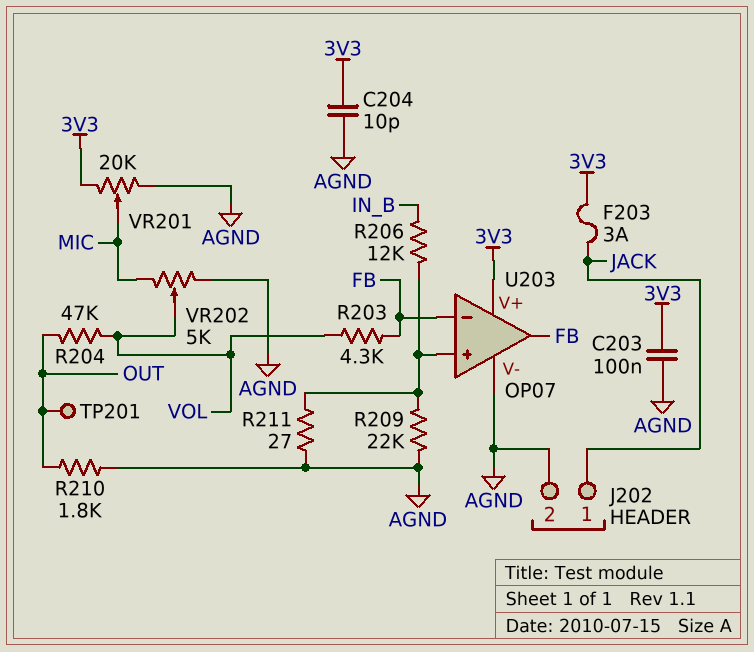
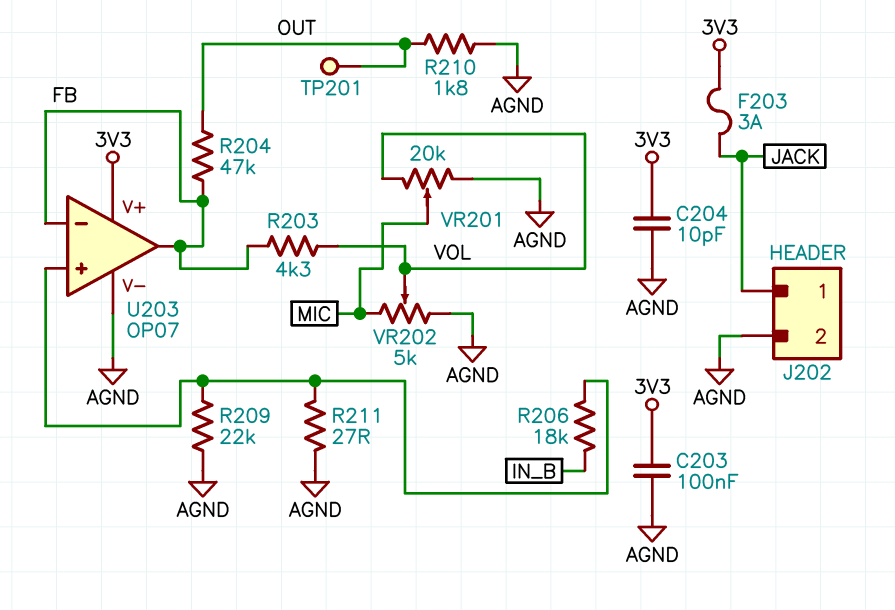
R204: 47k (OUT, VOL) -> 47k (FB, OUT)
R206: 12k (IN_B, U203/in+) -> 18k (IN_B, U203/in+)
VR201: 20k (3V3, AGND, wiper MIC) -> 20k (AGND, VOL, wiper MIC)

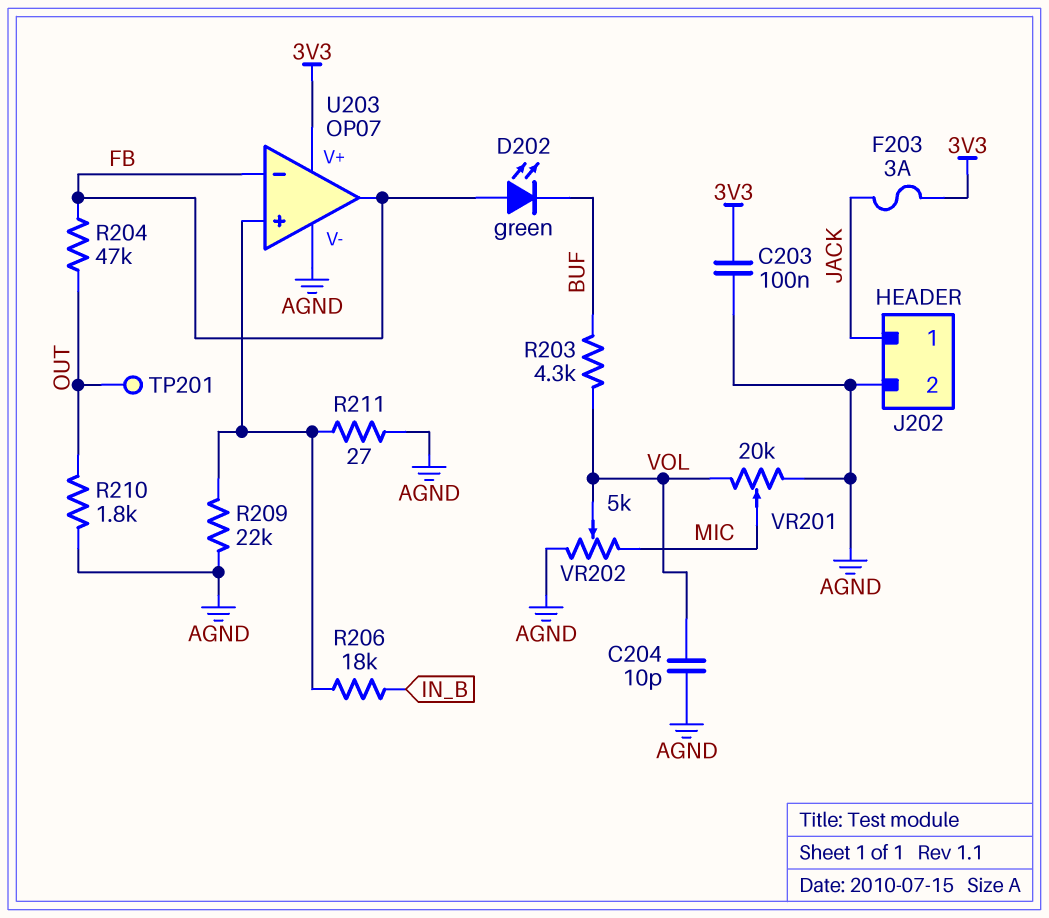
C204: 10pF (3V3, AGND) -> 10pF (AGND, VOL)
D202: none -> LED green (A FB, K BUF)
R203: 4.3k (FB, VOL) -> 4.3k (BUF, VOL)

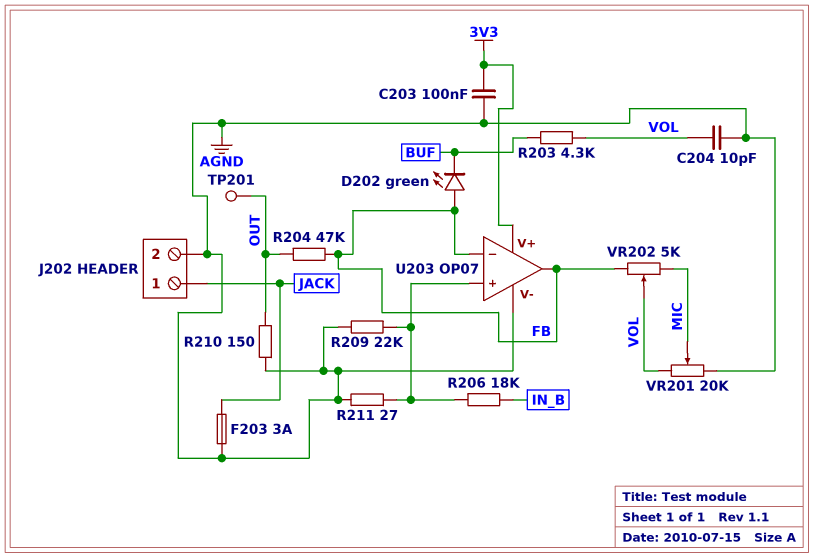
F203: 3A (3V3, JACK) -> 3A (AGND, JACK)
R210: 1.8k (AGND, OUT) -> 150 (AGND, OUT)
VR202: 5k (AGND, MIC, wiper VOL) -> 5k (FB, MIC, wiper VOL)

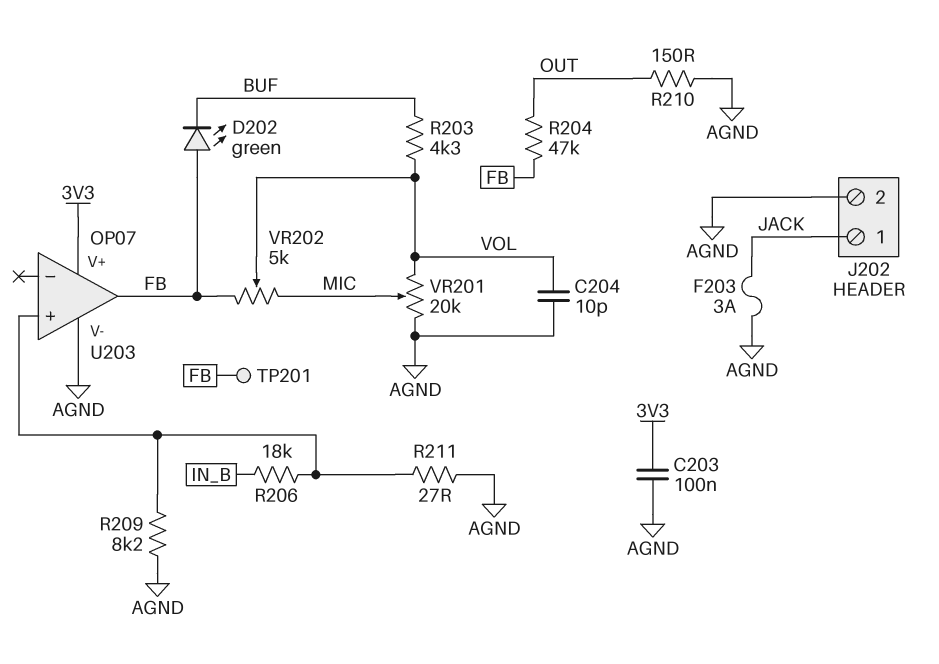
R209: 22k (AGND, U203/in+) -> 8.2k (AGND, U203/in+)
TP201: test point (OUT) -> test point (FB)
U203 pin in-: FB -> none

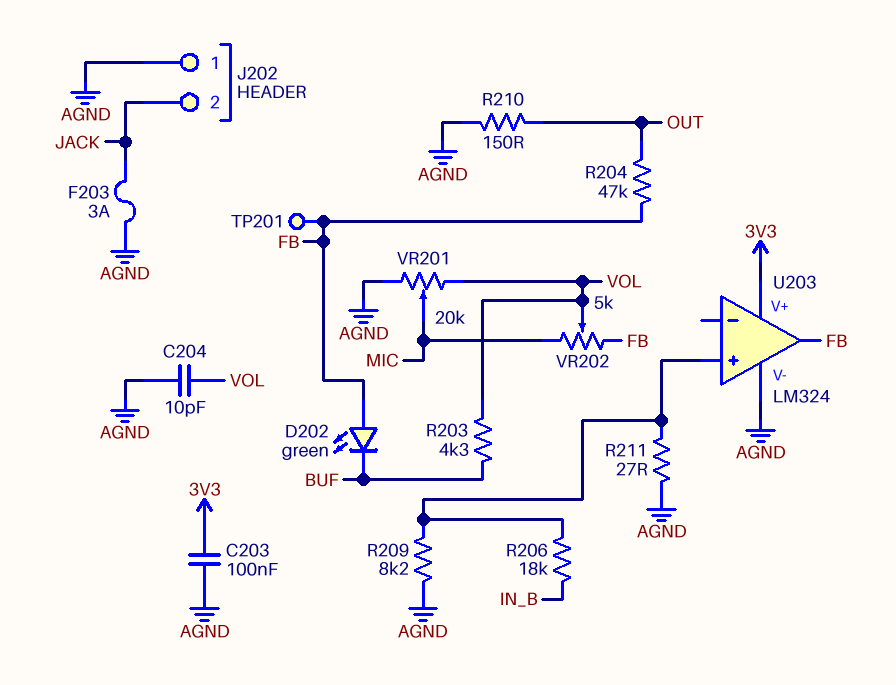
J202 pin 1: JACK -> AGND
J202 pin 2: AGND -> JACK
U203: OP07 -> LM324

